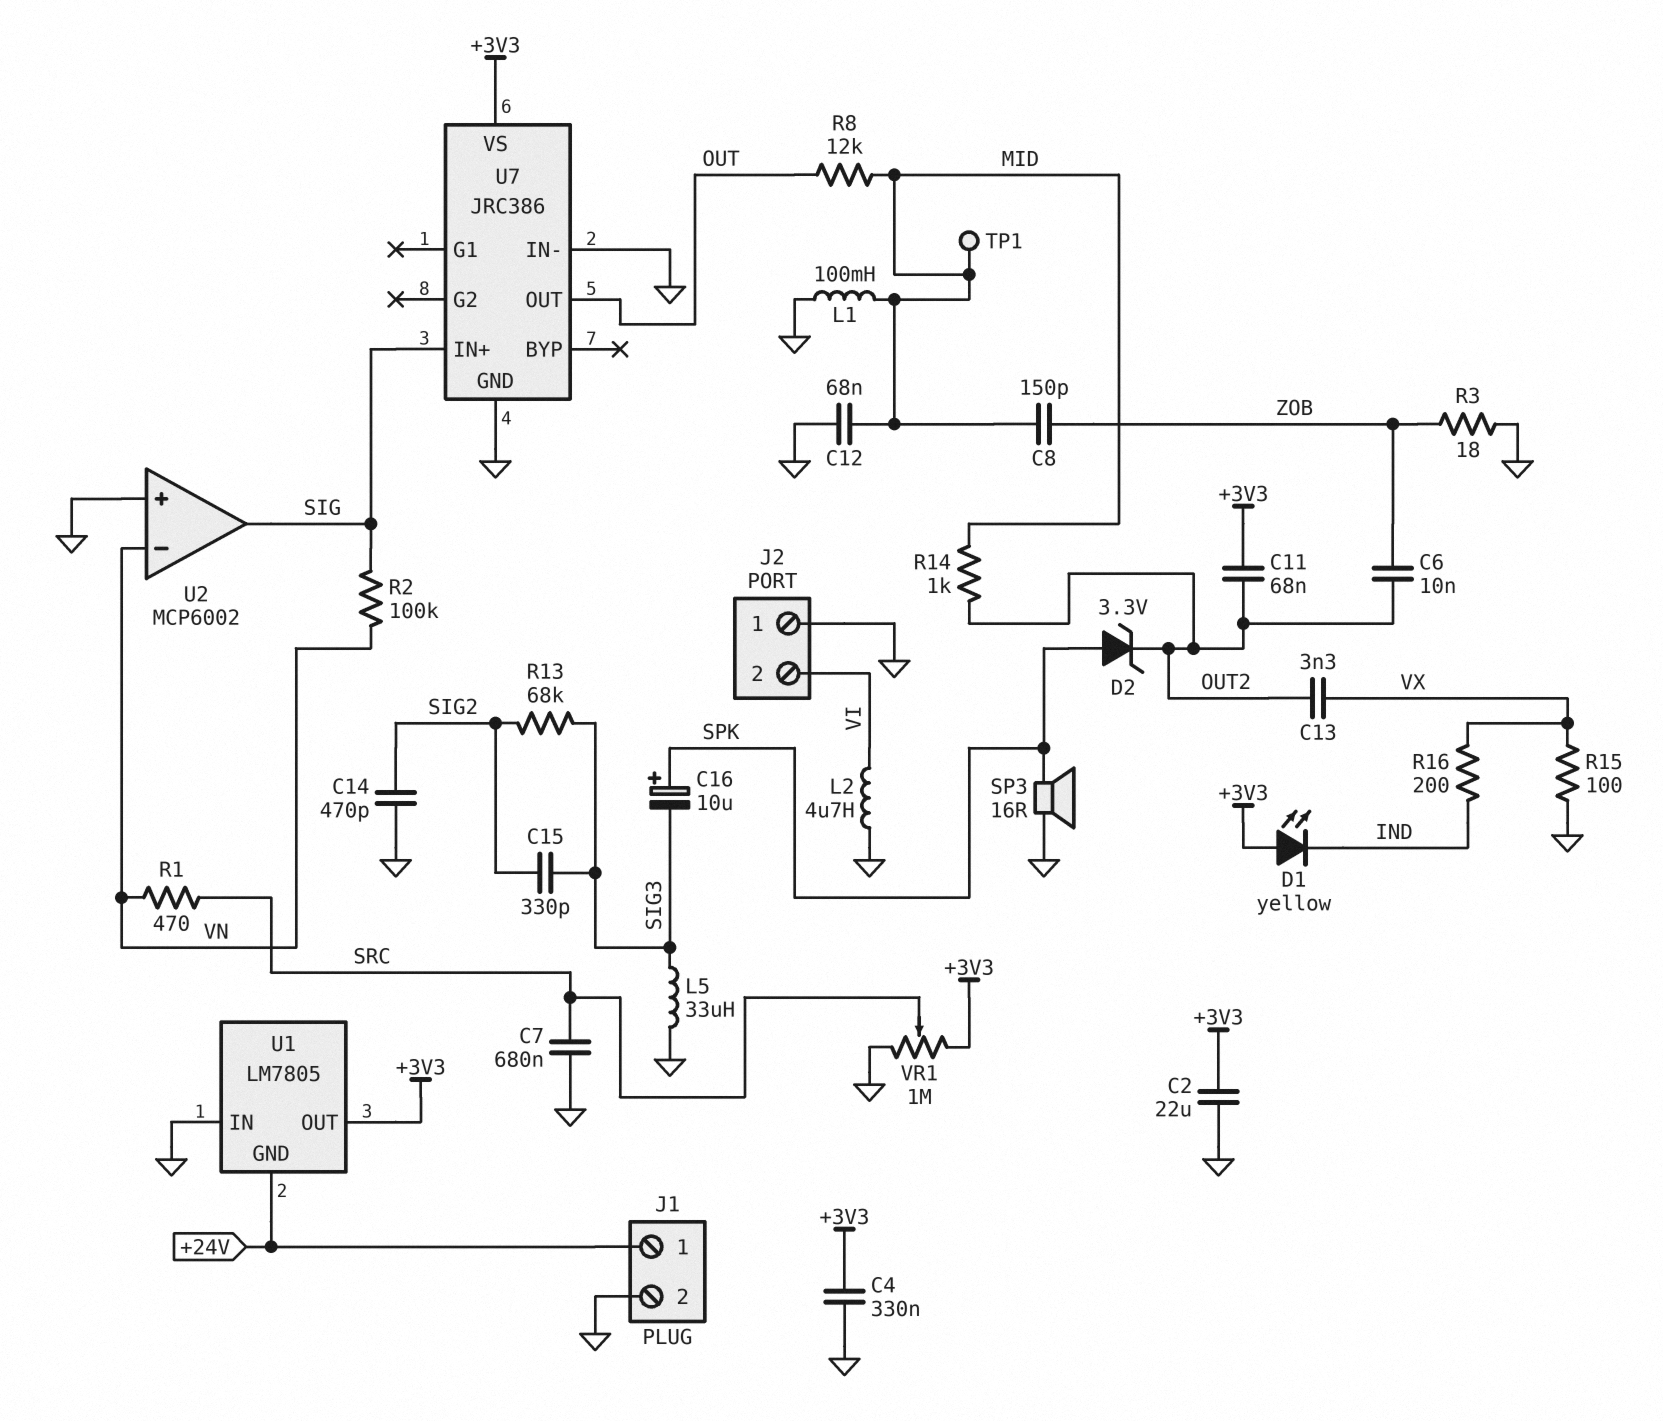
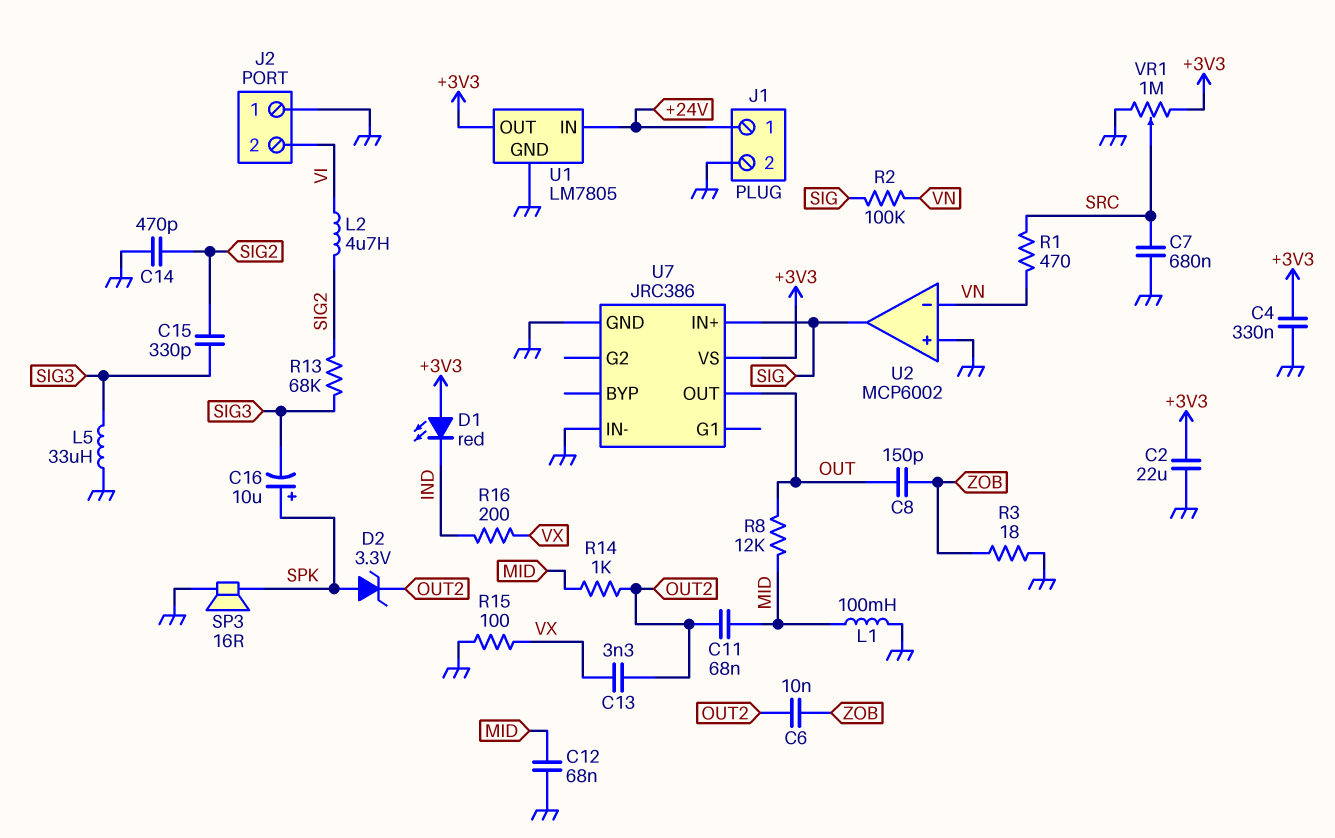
C8: 150pF (MID, ZOB) -> 150pF (OUT, ZOB)
C11: 68nF (+3V3, OUT2) -> 68nF (MID, OUT2)
D1: LED yellow (A +3V3, K IND) -> LED red (A +3V3, K IND)
L2: 4.7uH (GND, VI) -> 4.7uH (SIG2, VI)
TP1: test point (MID) -> none
U1 pin GND: +24V -> GND
U1 pin IN: GND -> +24V

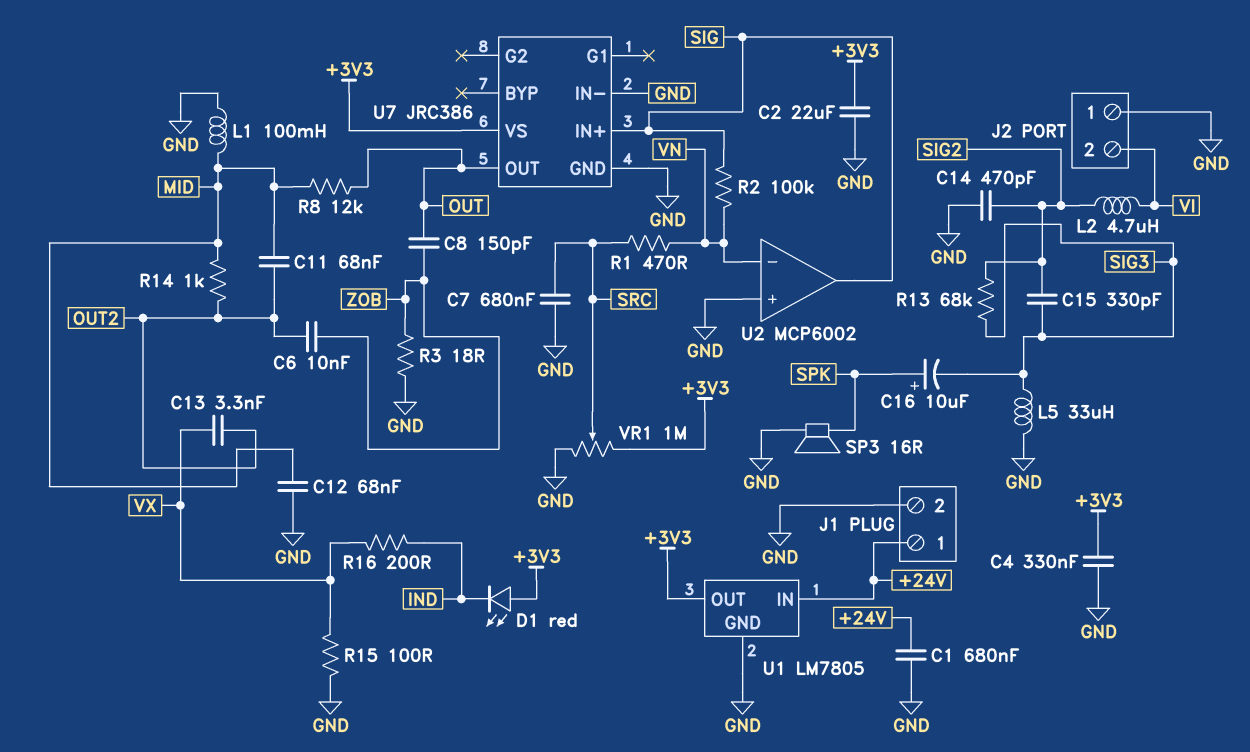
C1: none -> 680nF (+24V, GND)
D2: zener 3.3V (A SPK, K OUT2) -> none

